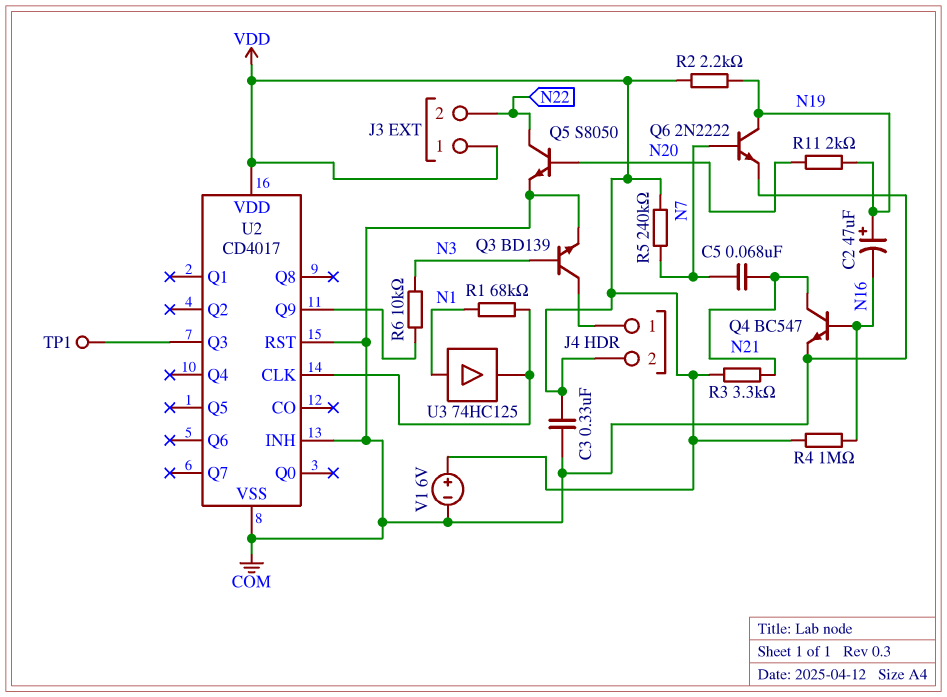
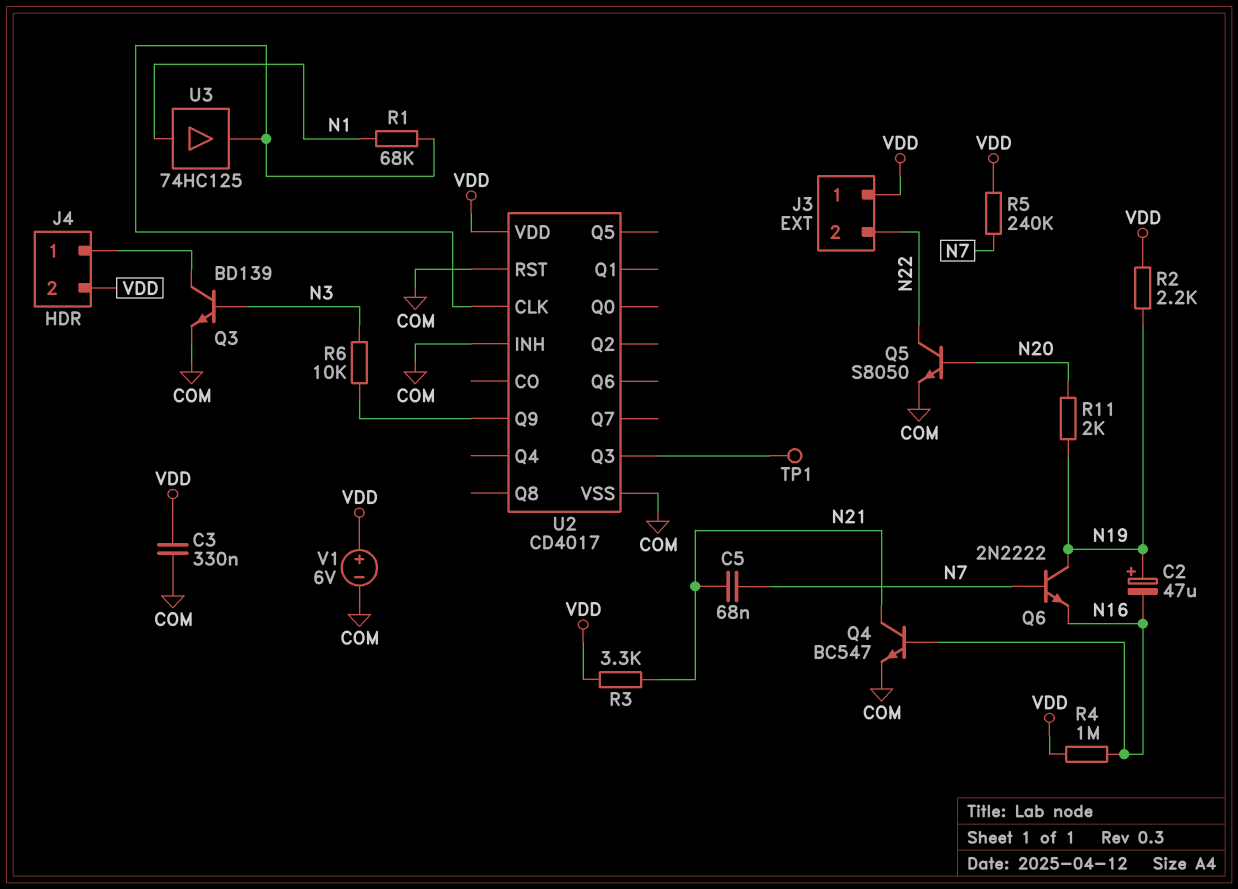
Q6: NPN 2N2222 (B N7, C N19, E COM) -> NPN 2N2222 (B N7, C N19, E N16)

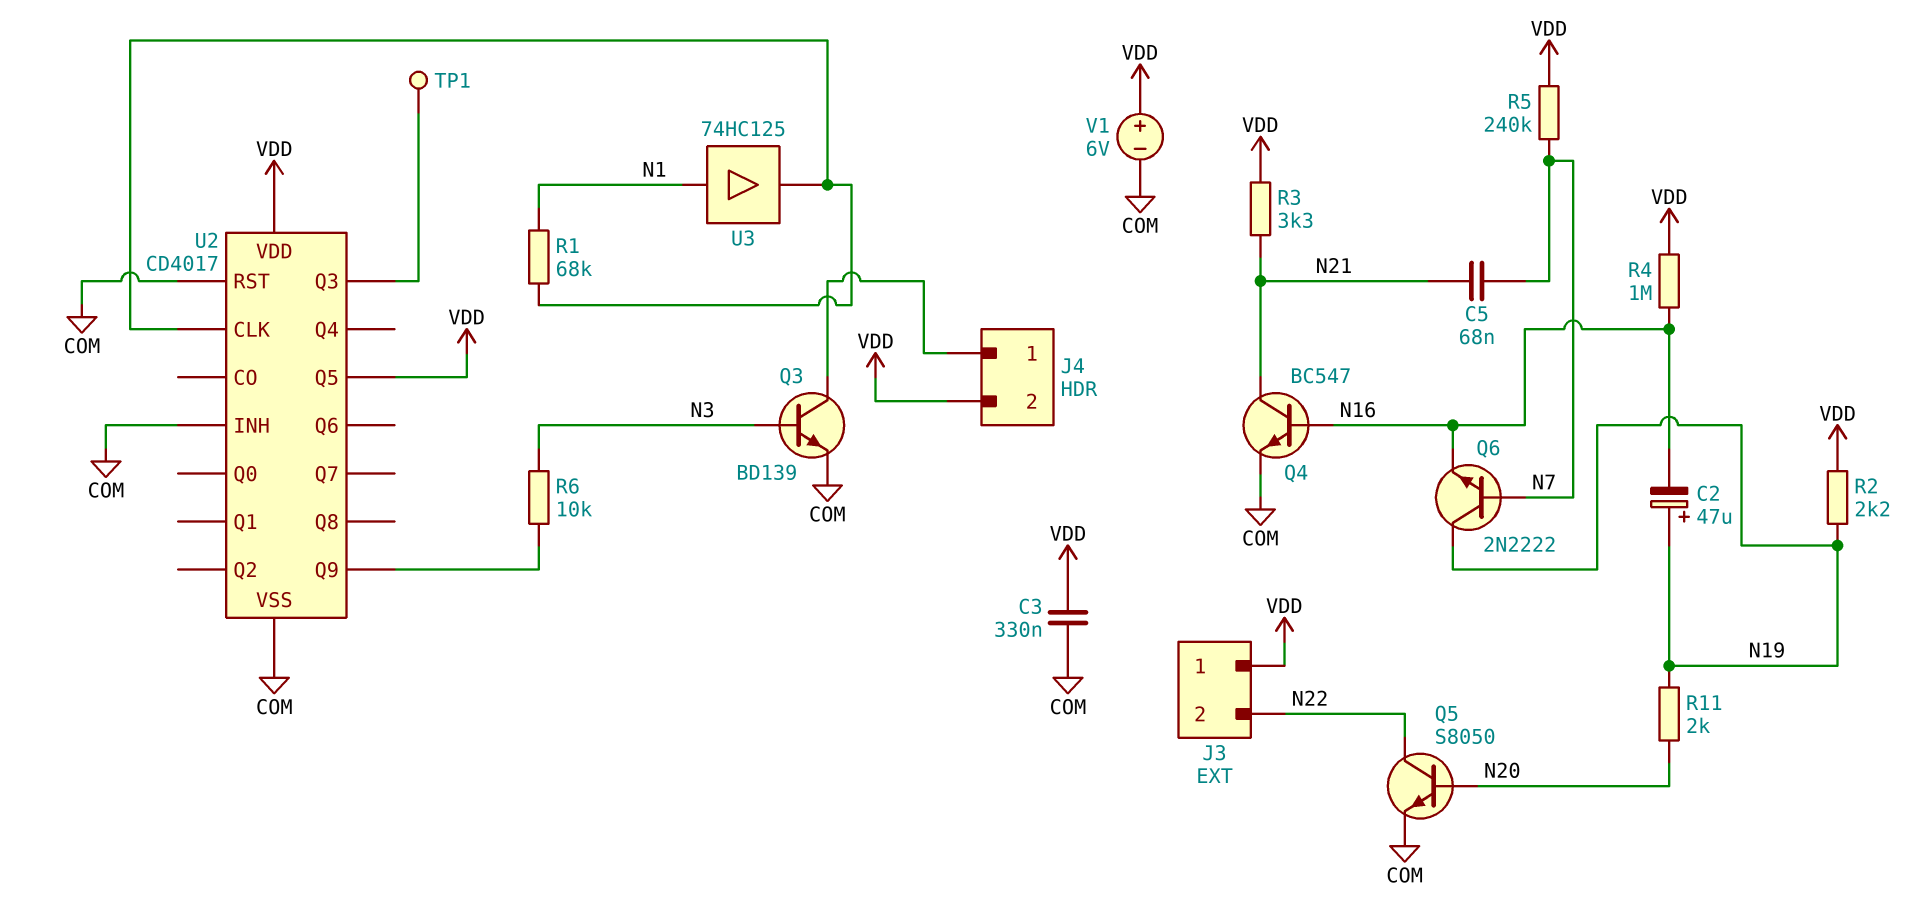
U2 pin Q5: none -> VDD

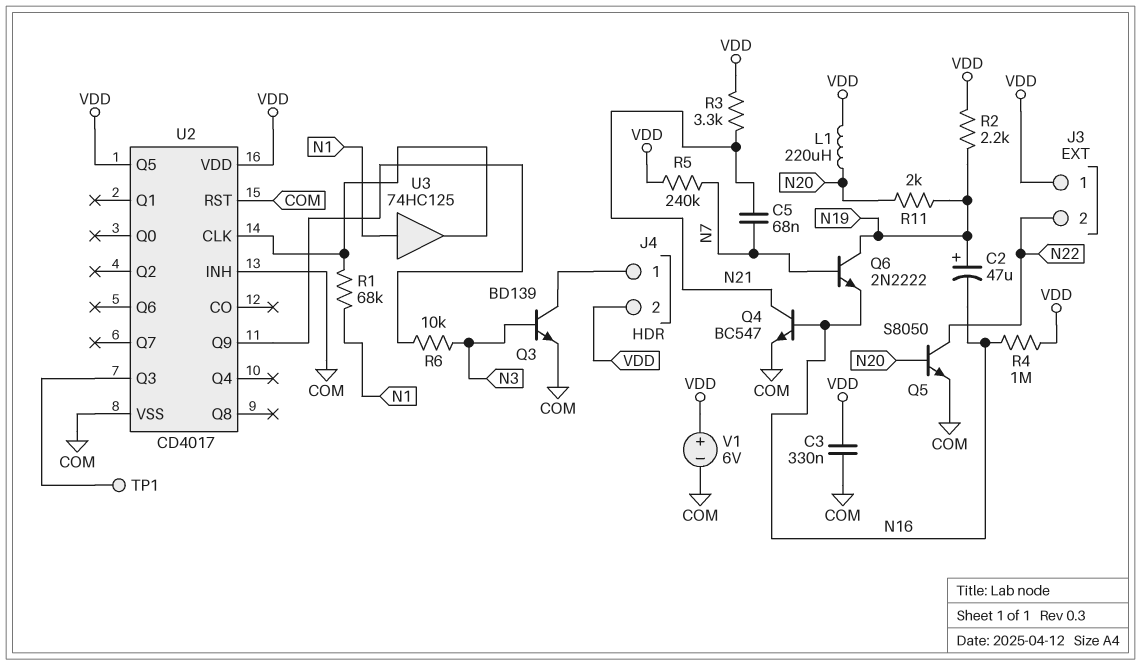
L1: none -> 220uH (N20, VDD)

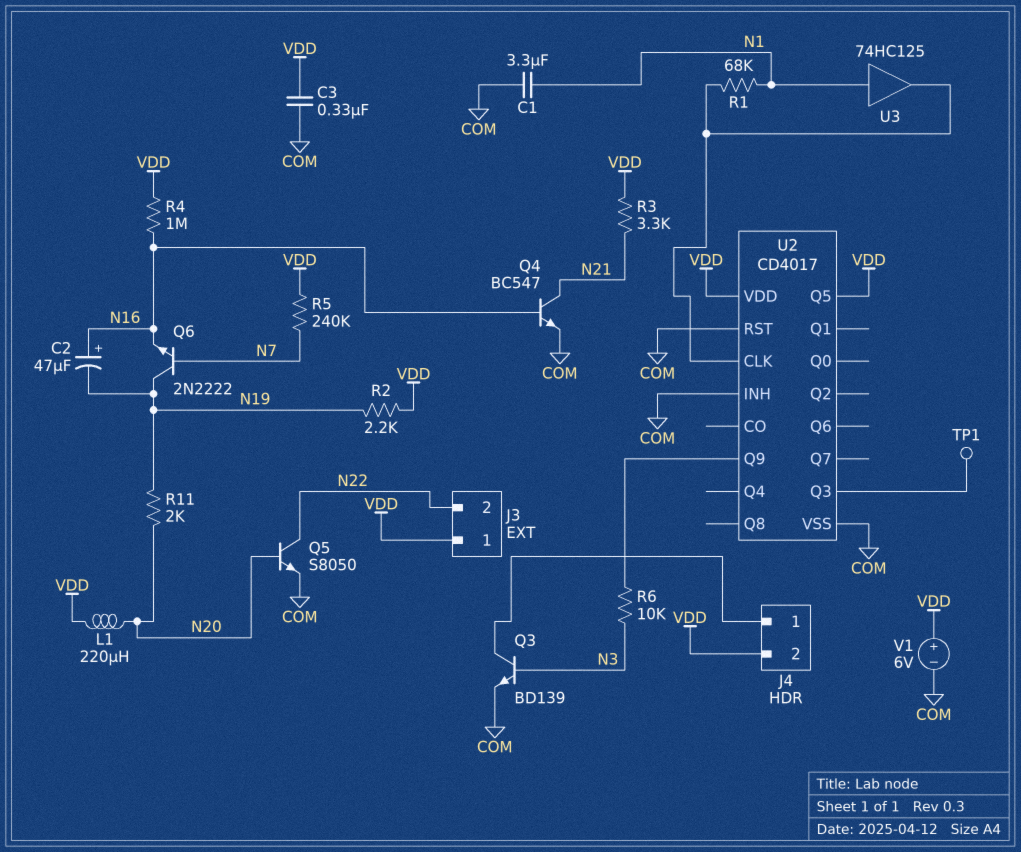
C1: none -> 3.3uF (COM, N1)
C2: 47uF (plus N19, minus N16) -> 47uF (plus N16, minus N19)
C5: 68nF (N7, N21) -> none

